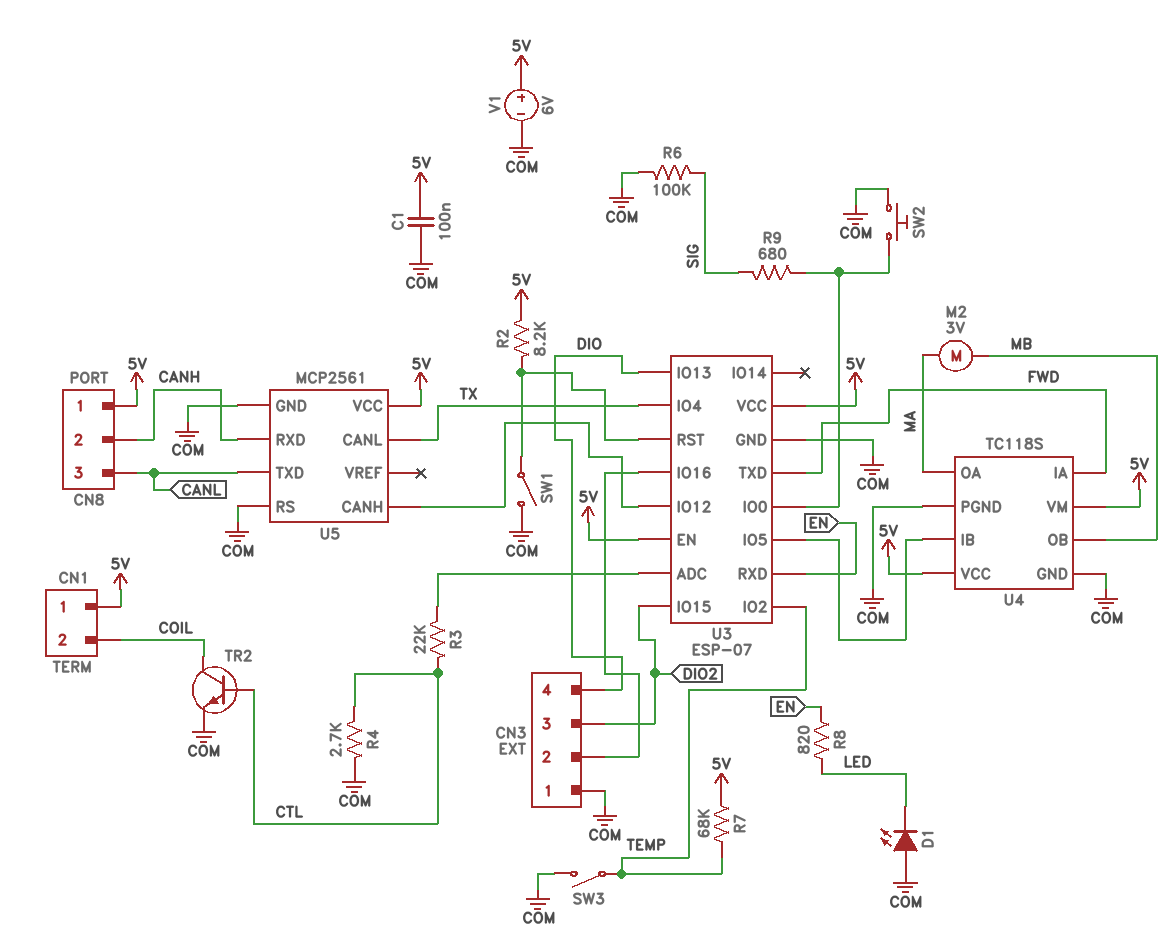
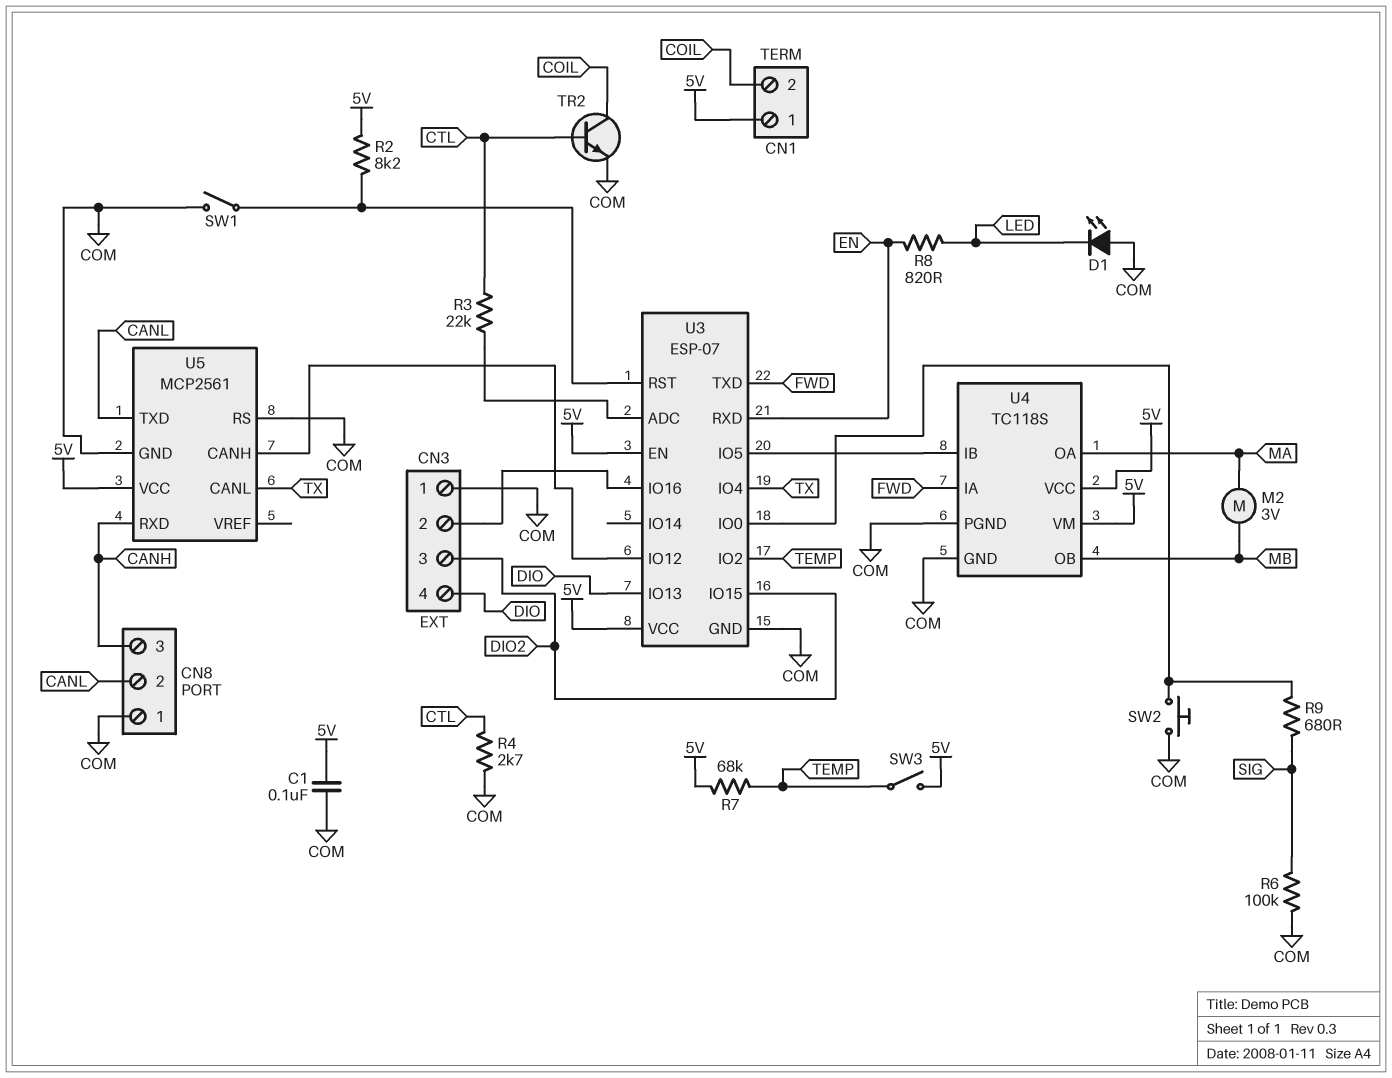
CN8 pin 1: 5V -> COM
CN8 pin 2: CANH -> CANL
CN8 pin 3: CANL -> CANH
SW3: switch (COM, TEMP) -> switch (5V, TEMP)
V1: 6V (plus 5V, minus COM) -> none

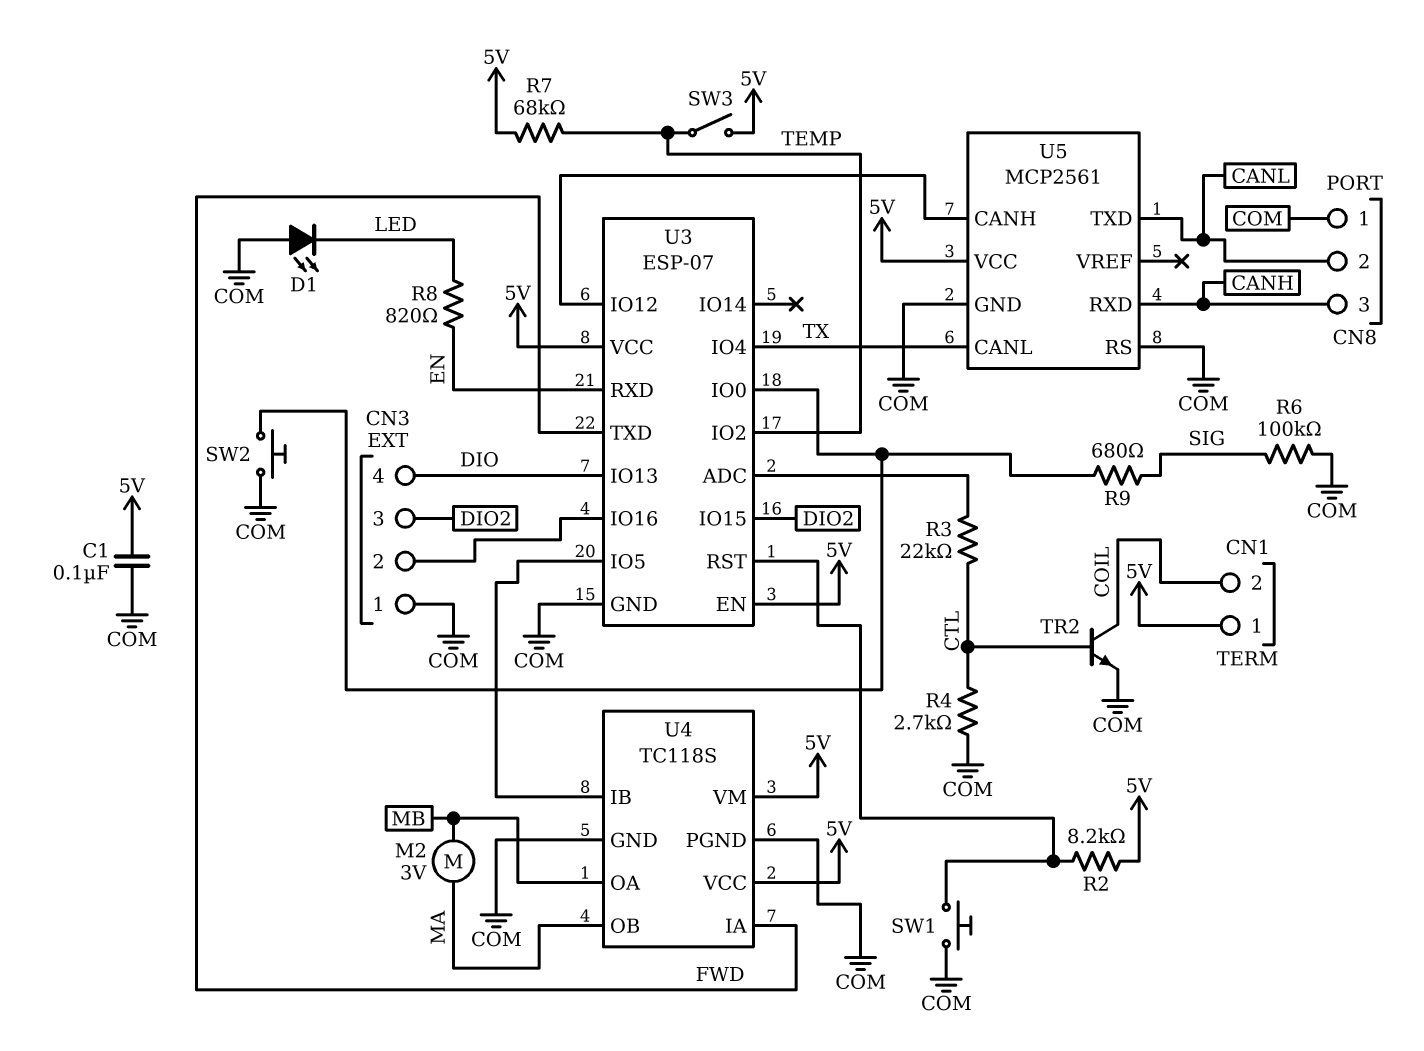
SW1: switch (COM, U3/RST) -> button (COM, U3/RST)
U4 pin OA: MA -> MB
U4 pin OB: MB -> MA

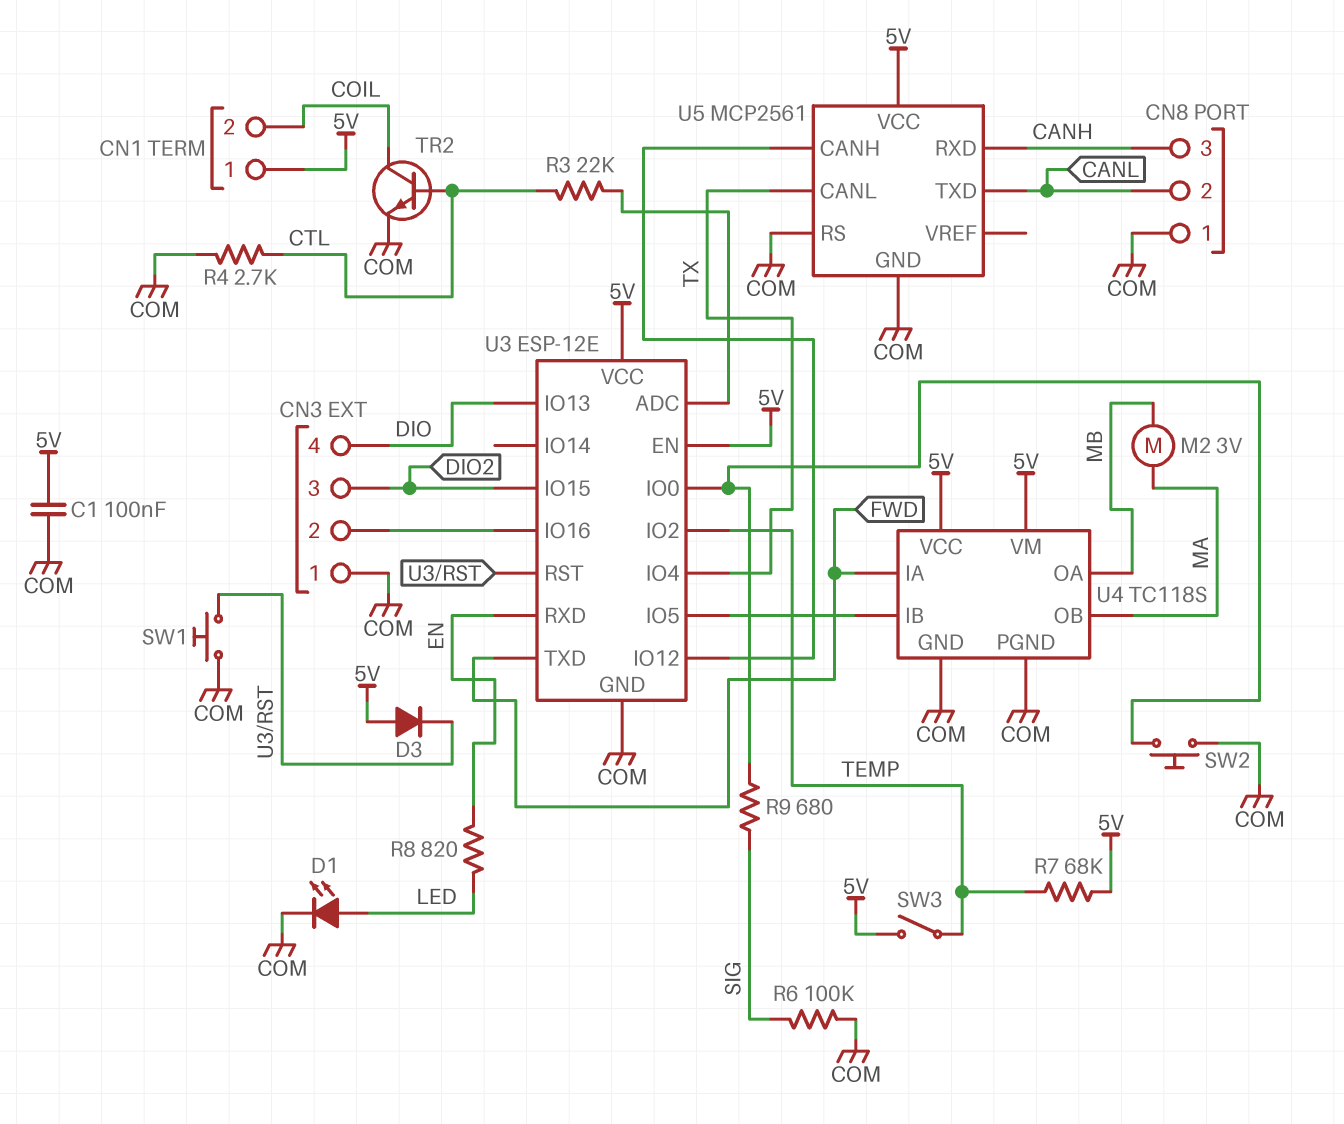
D1: LED (A COM, K LED) -> LED (A LED, K COM)
D3: none -> diode (A 5V, K U3/RST)
R2: 8.2k (5V, U3/RST) -> none
U3: ESP-07 -> ESP-12E

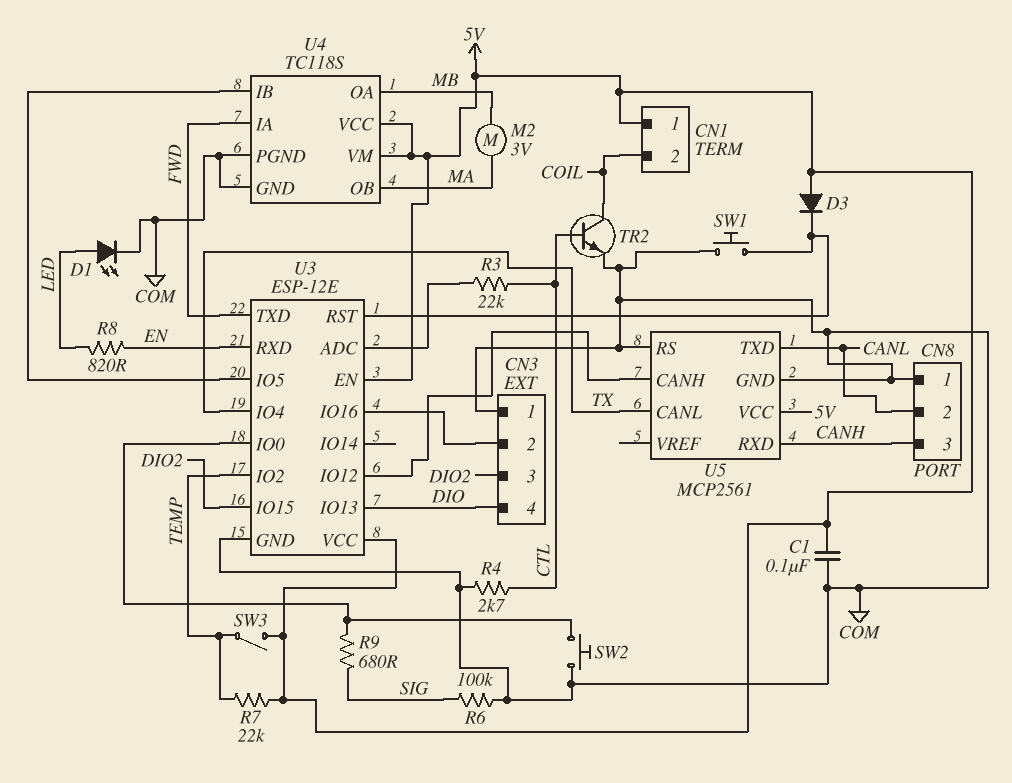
R7: 68k (5V, TEMP) -> 22k (5V, TEMP)

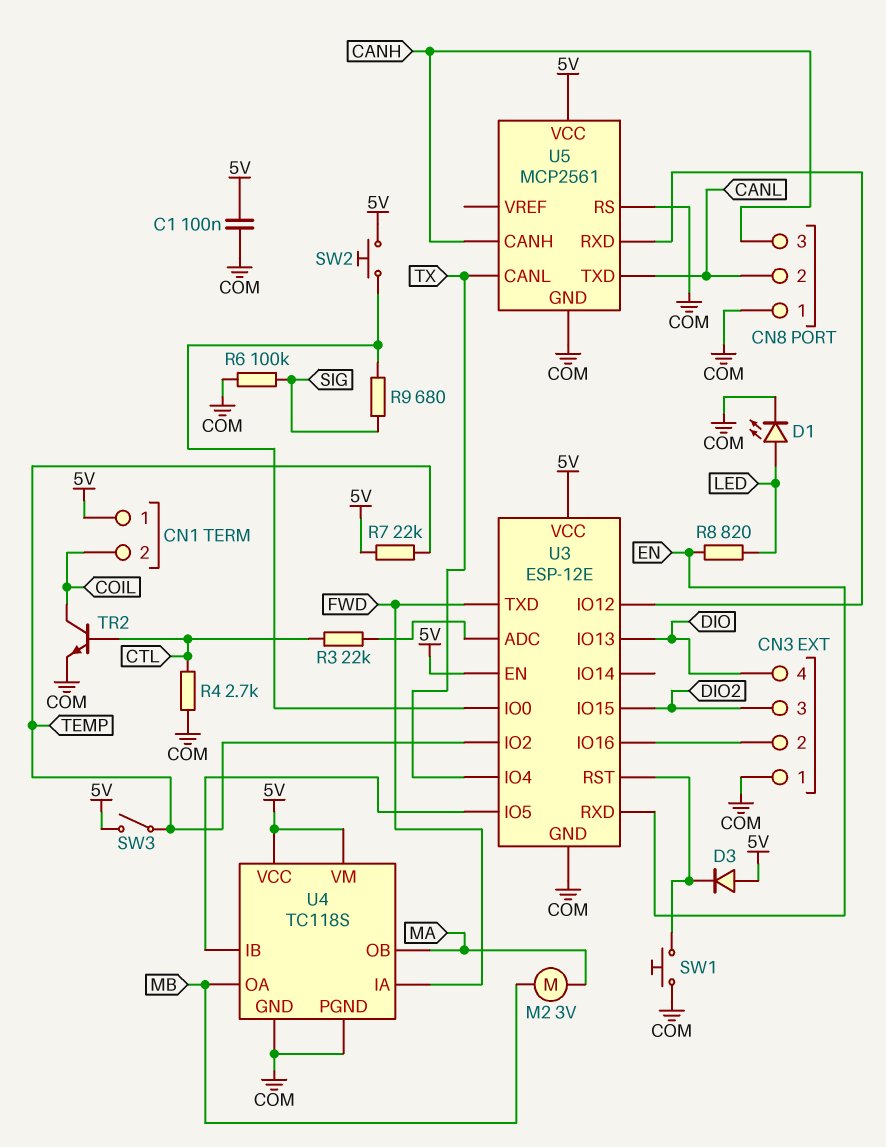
SW2: button (COM, U3/IO0) -> button (5V, U3/IO0)
U5 pin CANH: U3/IO12 -> CANH
U5 pin RXD: CANH -> U3/IO12

